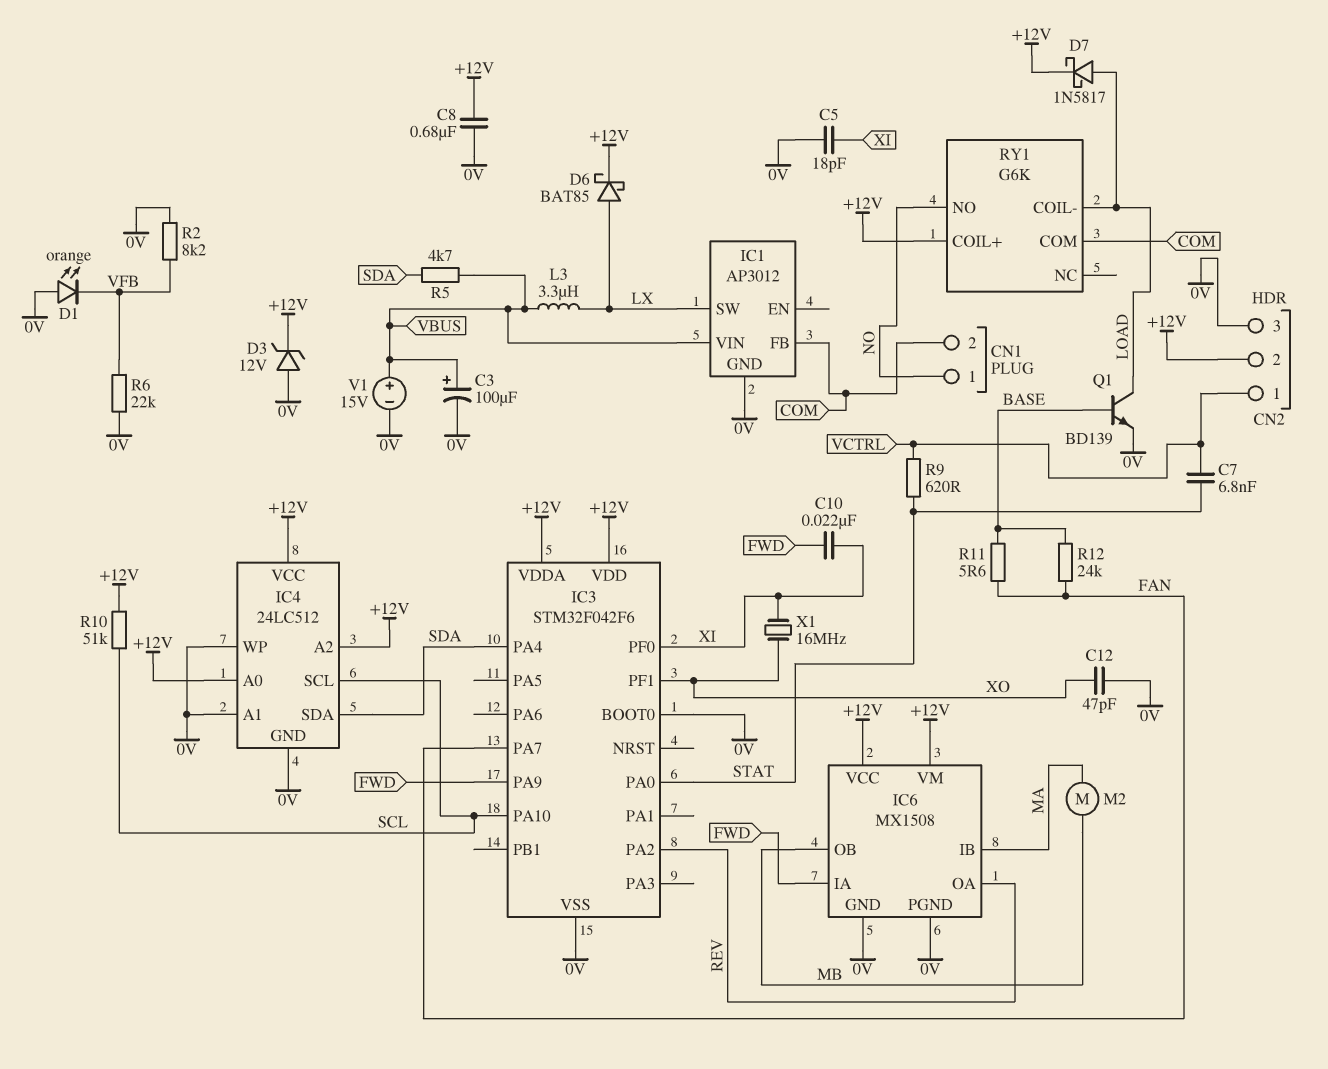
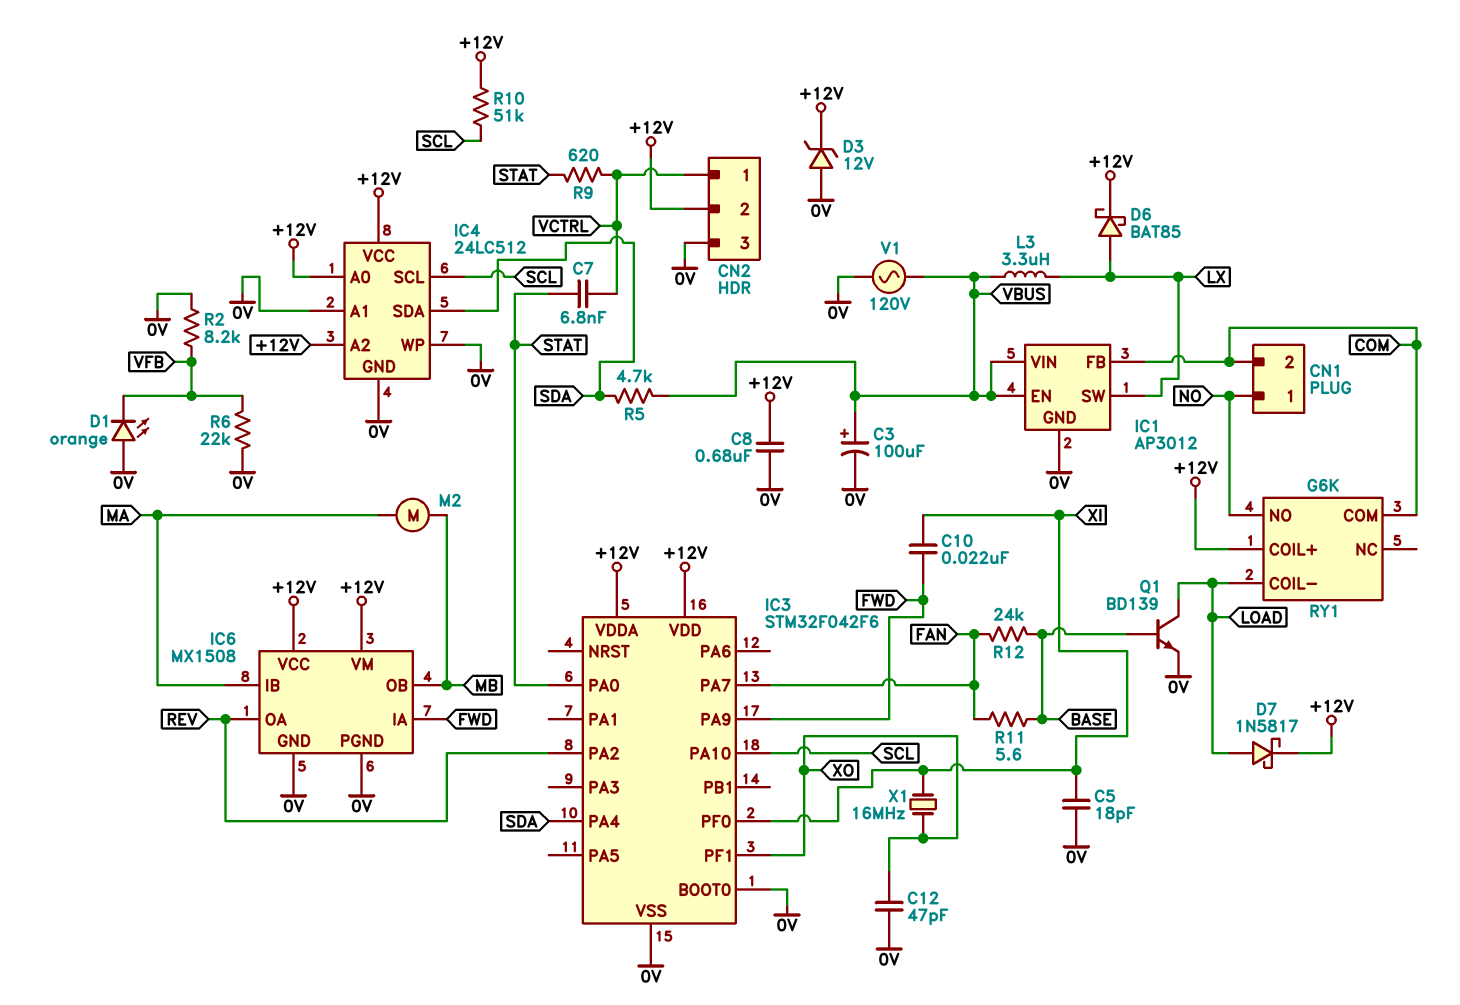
IC1 pin EN: none -> VBUS
V1: 15V (plus VBUS, minus 0V) -> AC 120V (0V, VBUS)

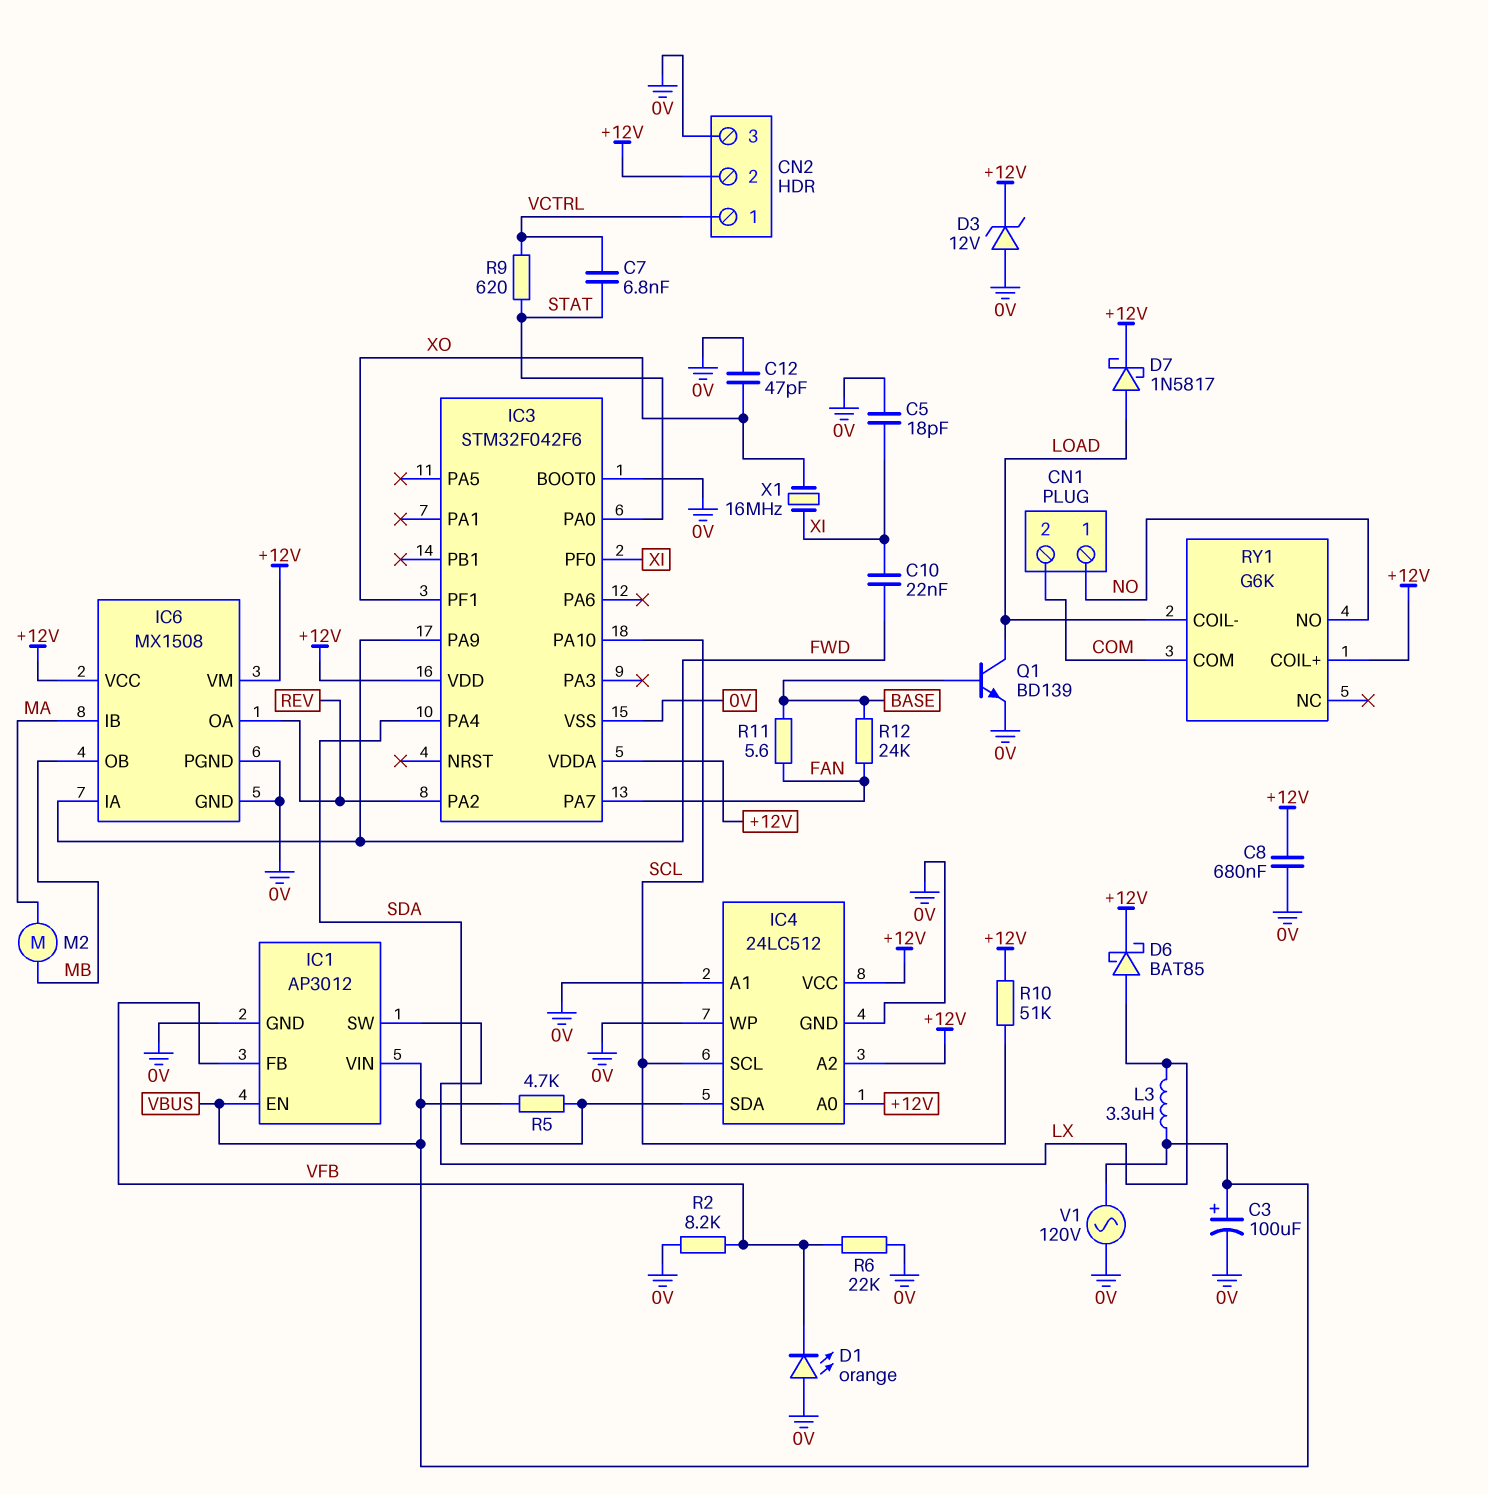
IC1 pin FB: COM -> VFB

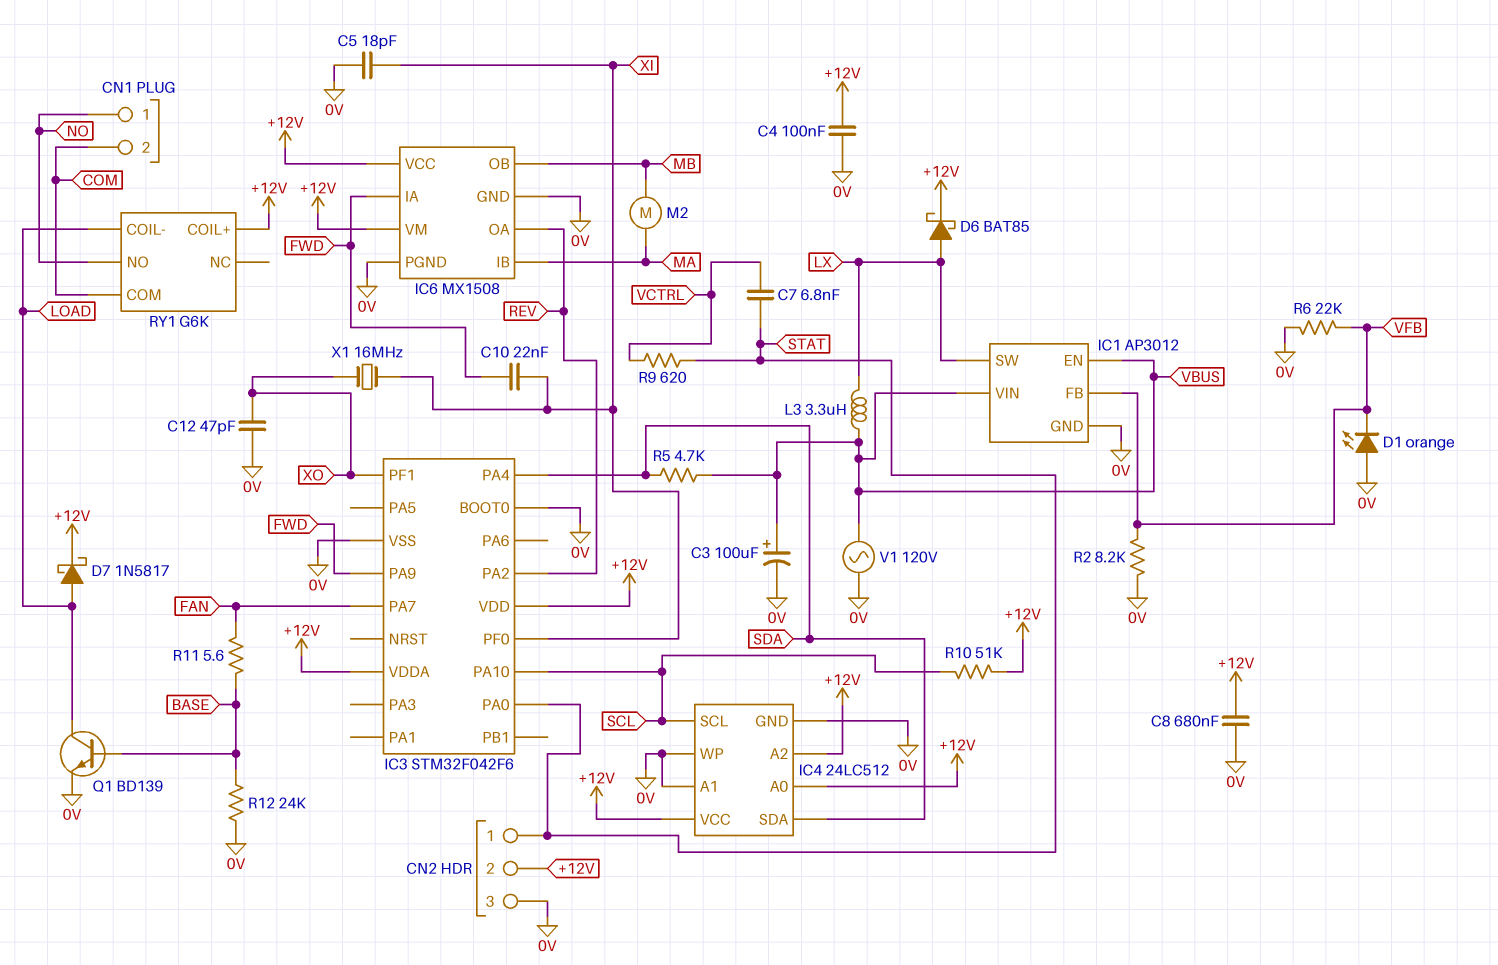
C4: none -> 100nF (+12V, 0V)
CN2 pin 1: VCTRL -> STAT
D3: zener 12V (A 0V, K +12V) -> none
R12: 24k (BASE, FAN) -> 24k (0V, BASE)

